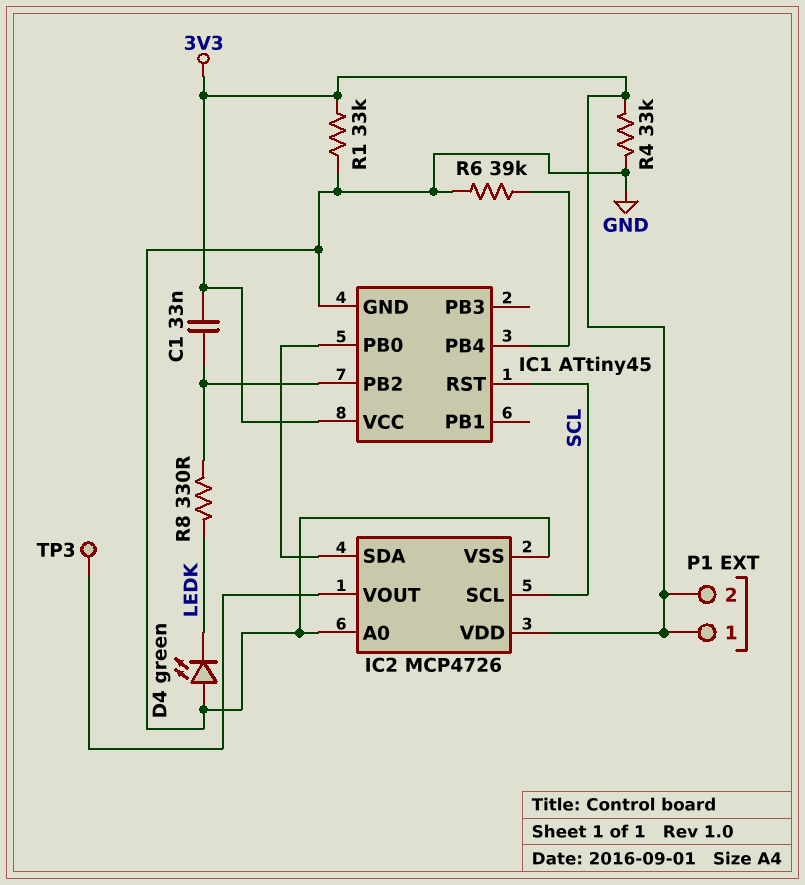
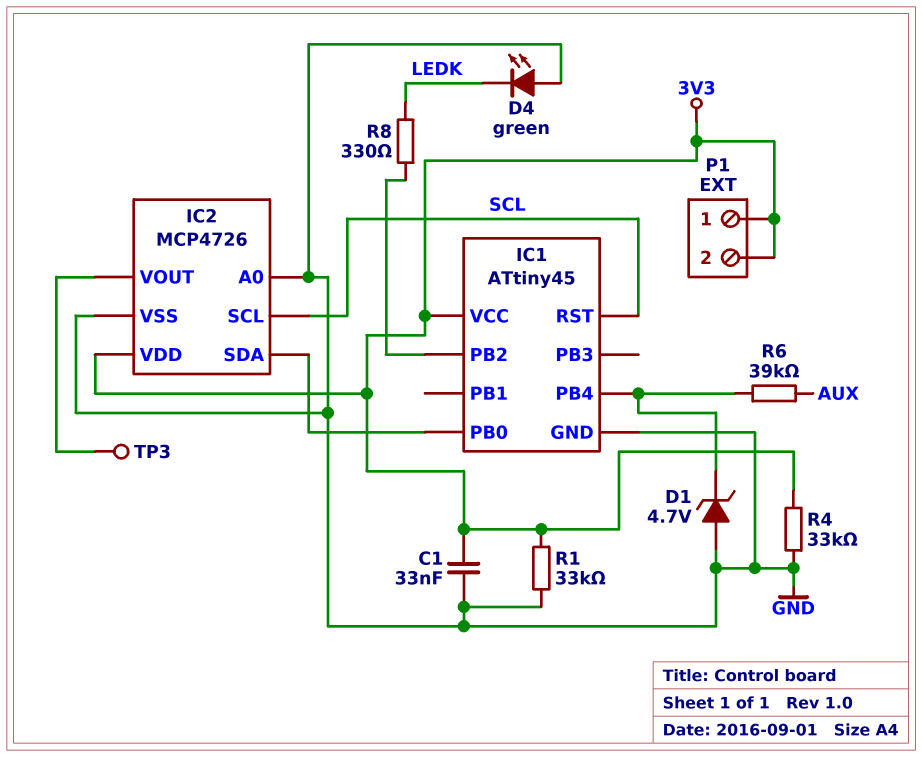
C1: 33nF (3V3, IC1/PB2) -> 33nF (3V3, GND)
D1: none -> zener 4.7V (A GND, K IC1/PB4)
R6: 39k (GND, IC1/PB4) -> 39k (AUX, IC1/PB4)

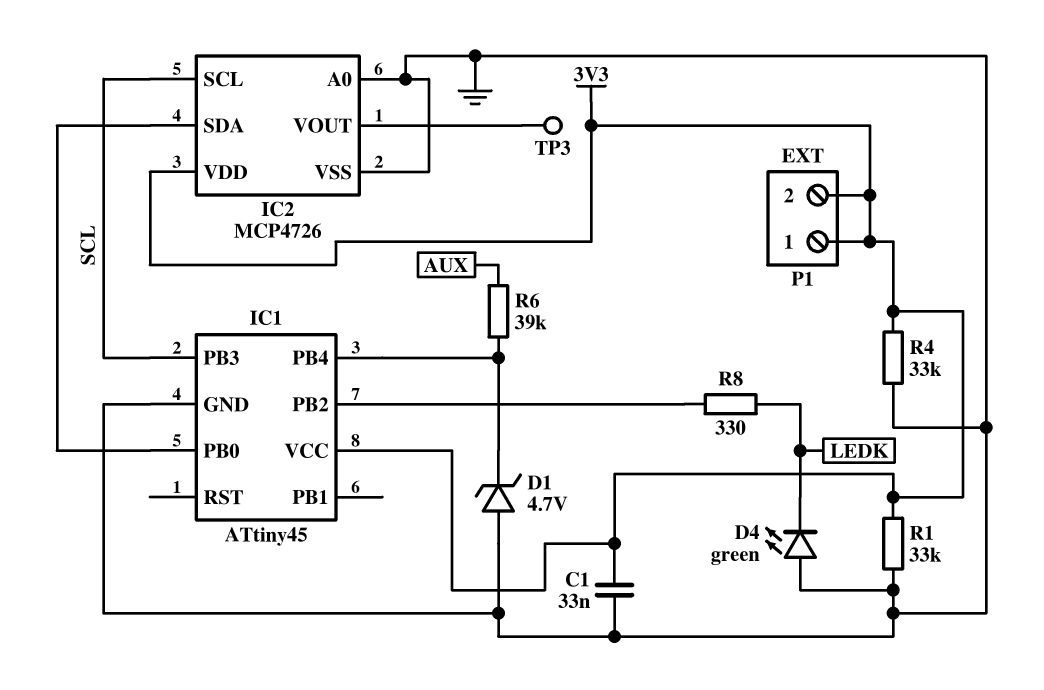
IC1 pin PB3: none -> SCL
IC1 pin RST: SCL -> none

